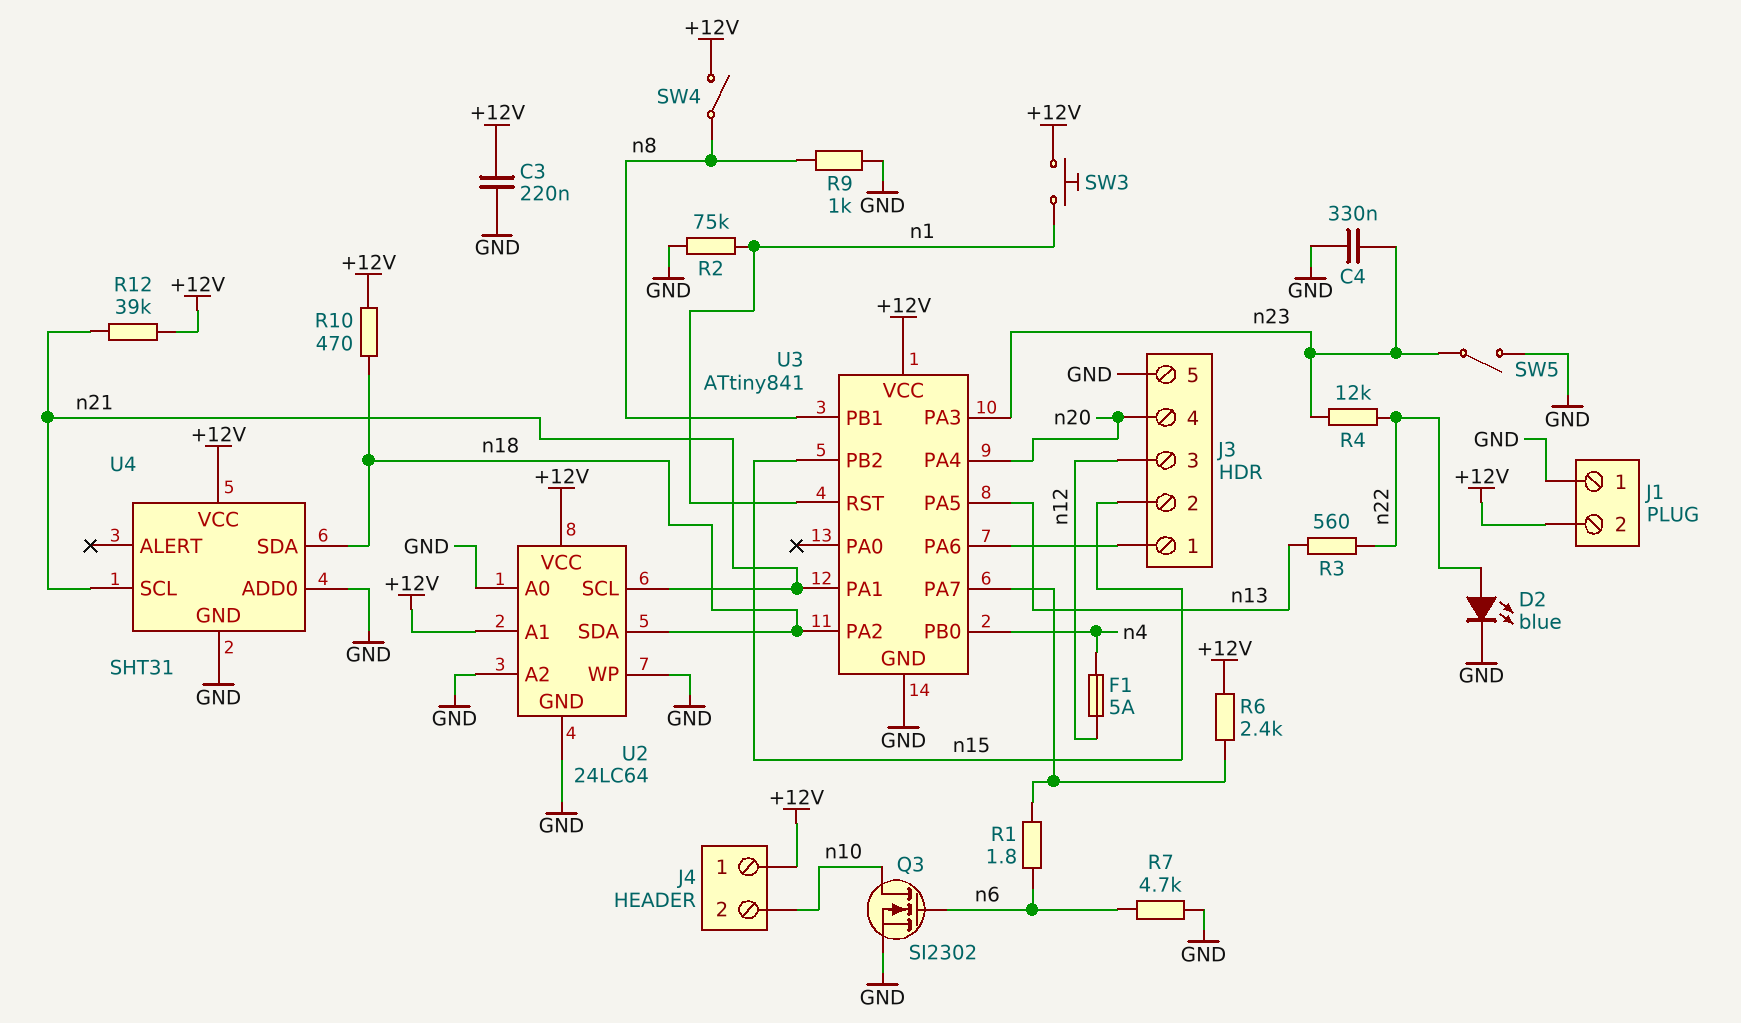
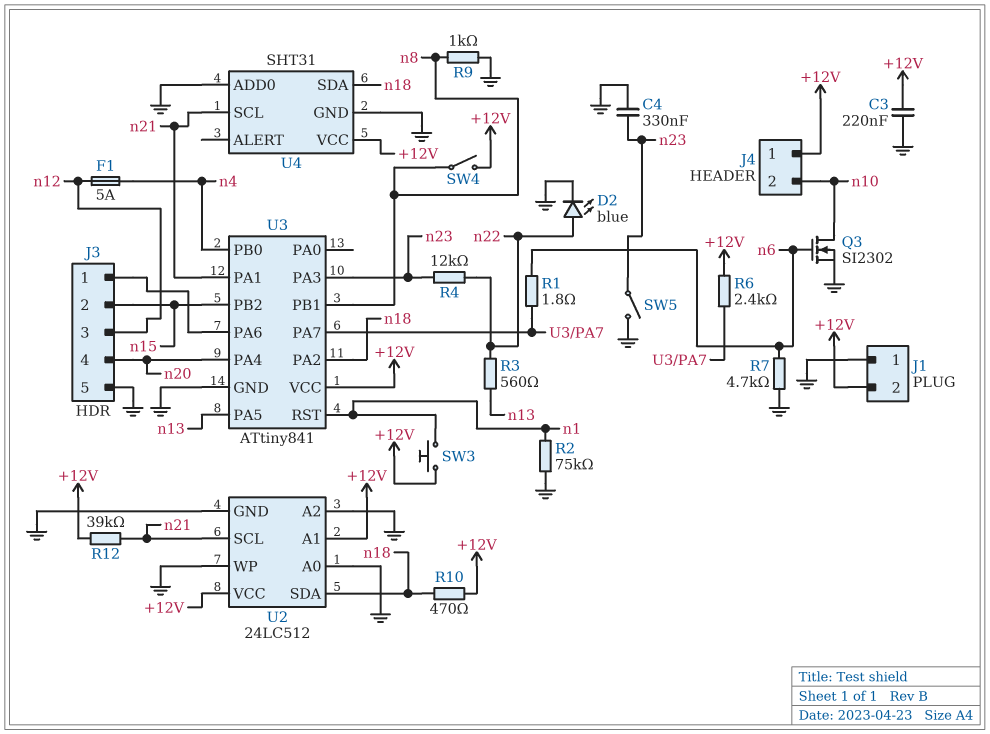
U2: 24LC64 -> 24LC512

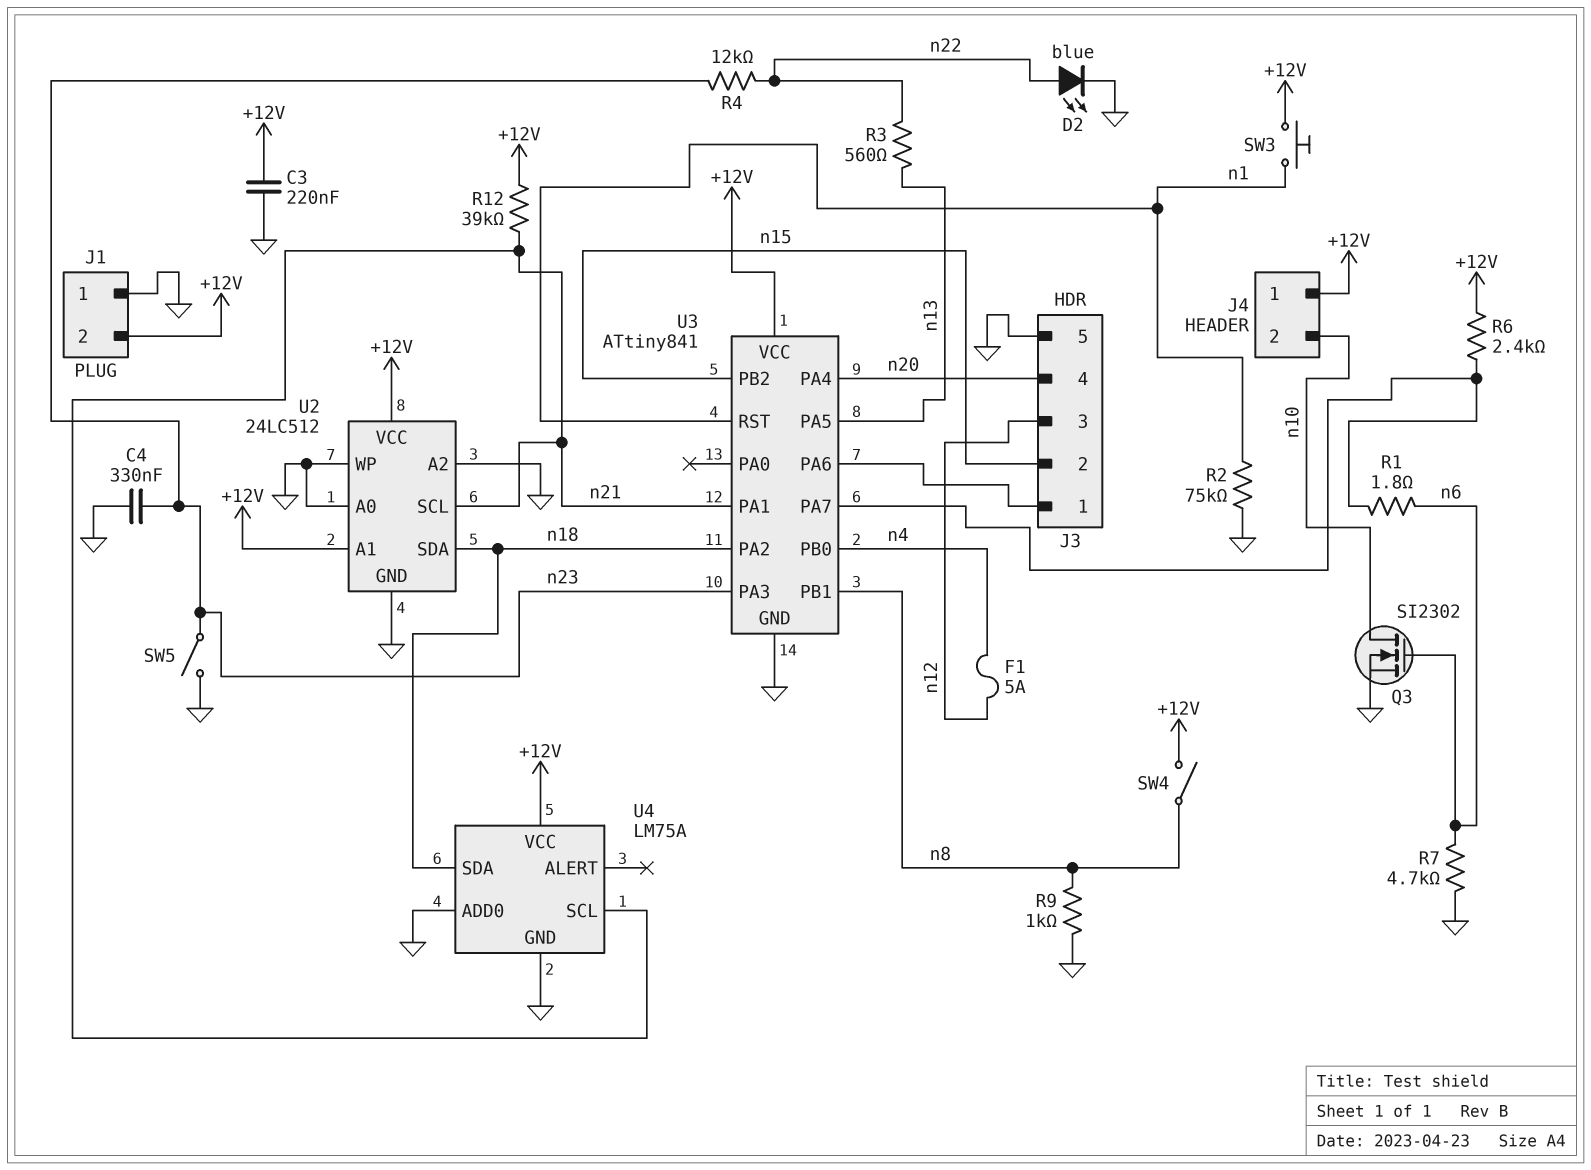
R10: 470 (+12V, n18) -> none
U4: SHT31 -> LM75A

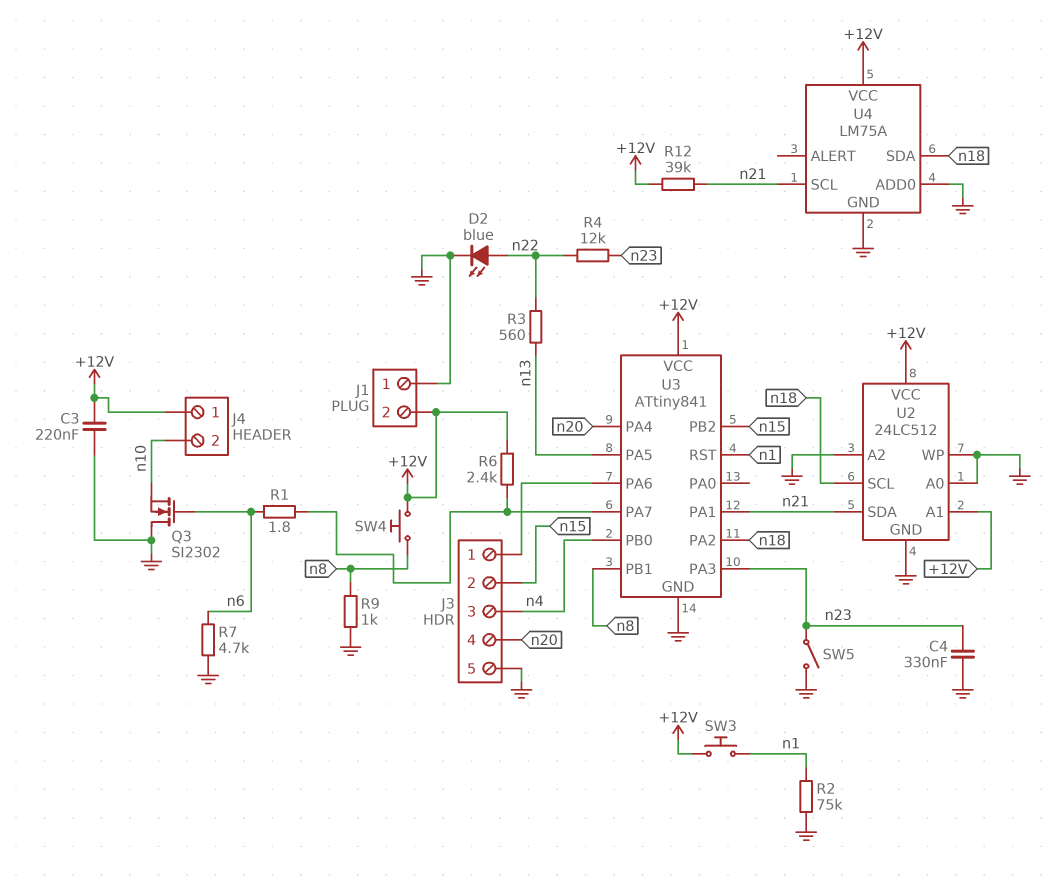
F1: 5A (n4, n12) -> none
J3 pin 3: n12 -> n4
Q3: NMOS SI2302 (G n6, D n10, S GND) -> NMOS SI2302 (G n6, D GND, S n10)
SW4: switch (+12V, n8) -> button (+12V, n8)
U2 pin SCL: n21 -> n18
U2 pin SDA: n18 -> n21

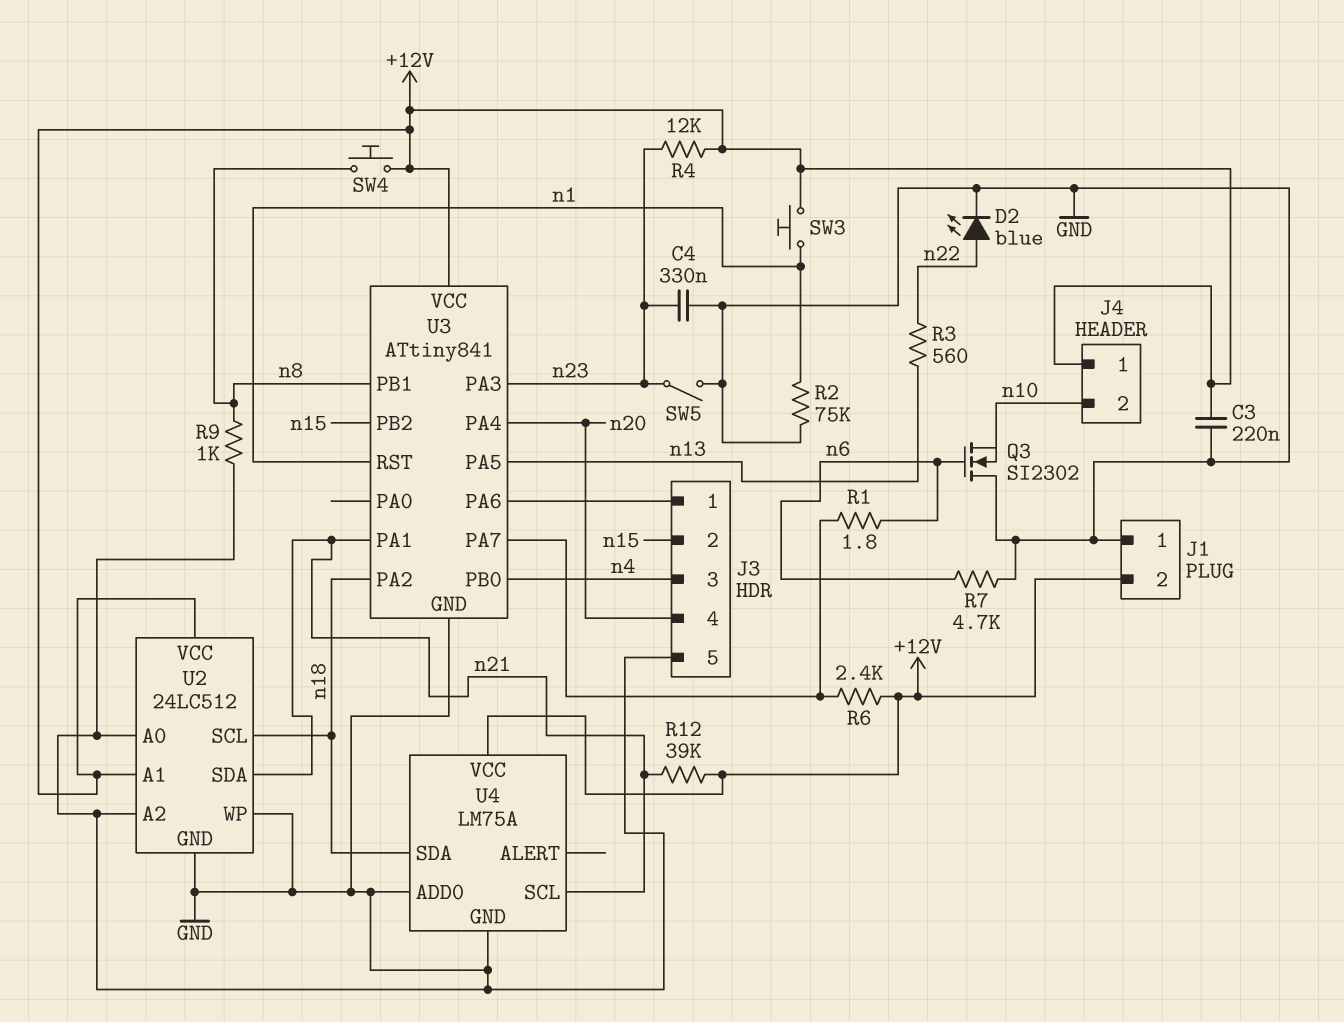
R4: 12k (n22, n23) -> 12k (+12V, n23)

